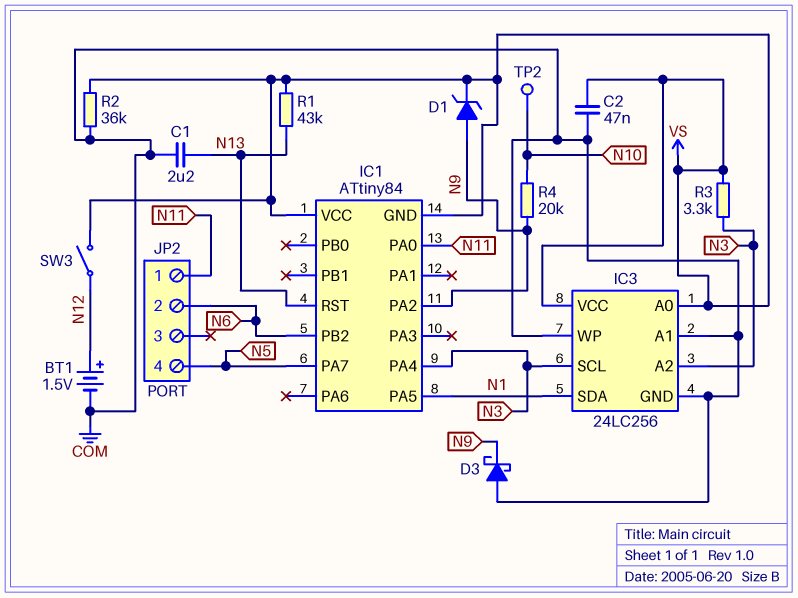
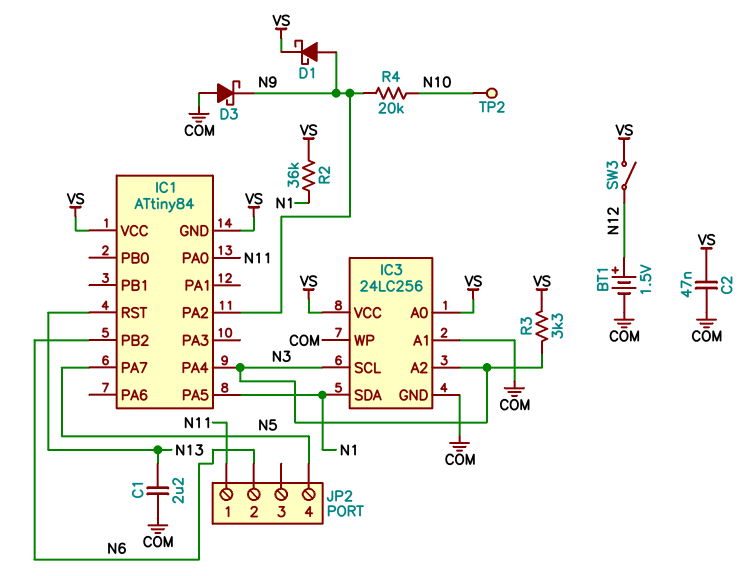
D1: zener (A N9, K VS) -> schottky (A N9, K VS)
R1: 43k (N13, VS) -> none
R2: 36k (COM, VS) -> 36k (N1, VS)

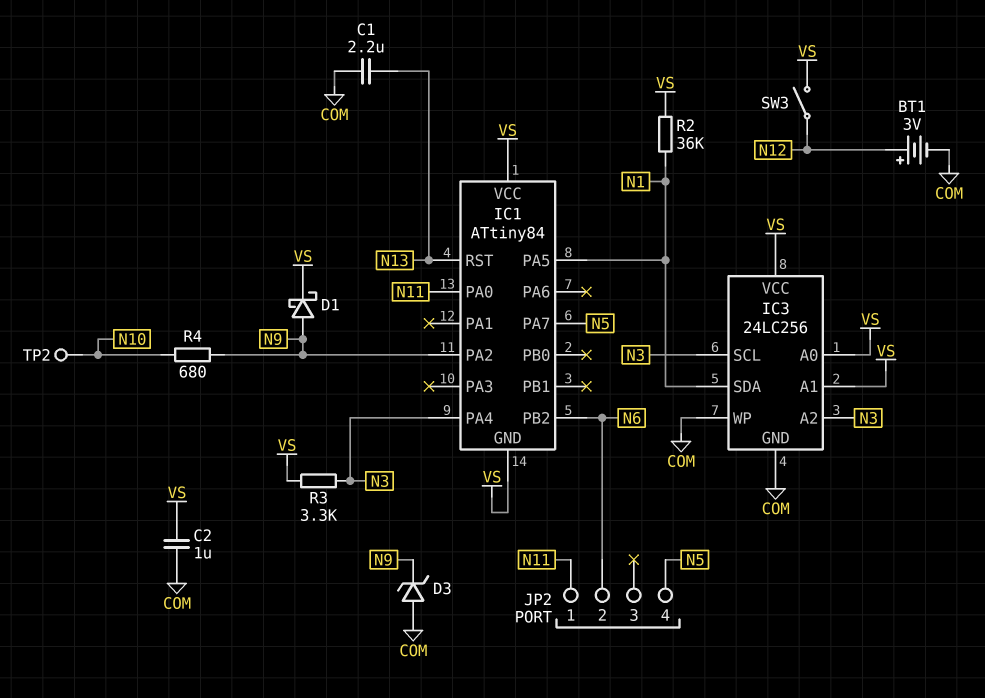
BT1: 1.5V (plus N12, minus COM) -> 3V (plus N12, minus COM)
C2: 47nF (COM, VS) -> 1uF (COM, VS)
D3: schottky (A COM, K N9) -> zener (A COM, K N9)
IC3 pin A1: COM -> VS
R4: 20k (N9, N10) -> 680 (N9, N10)

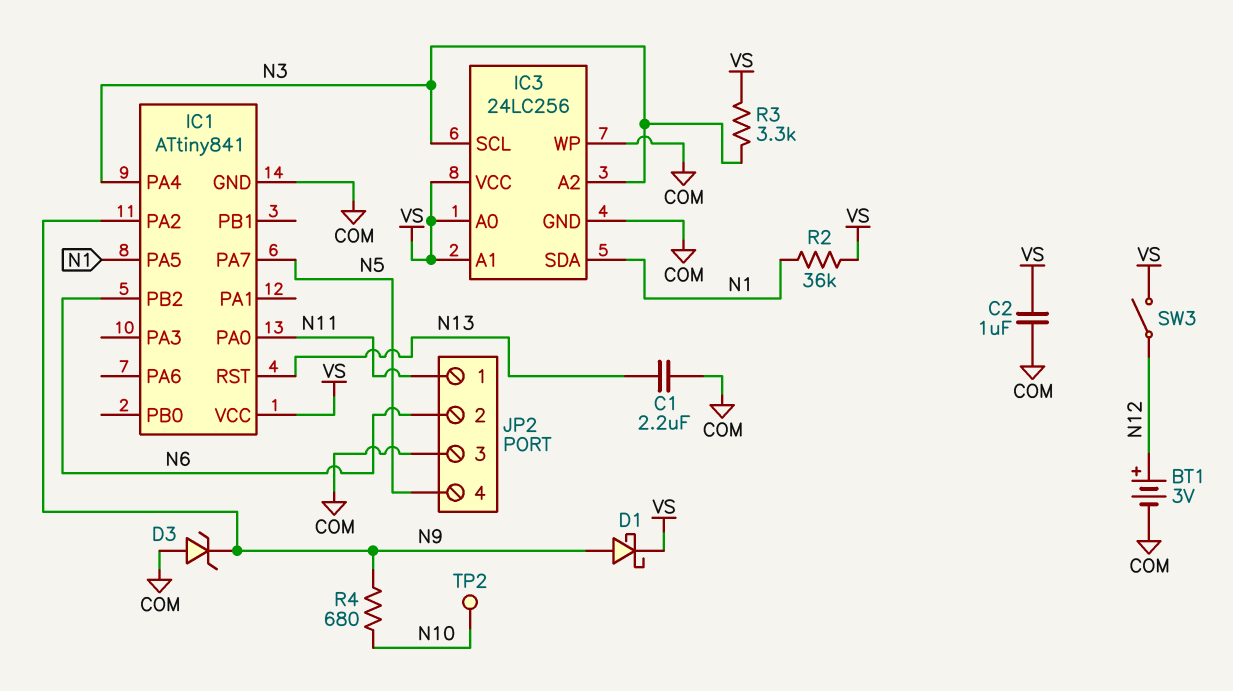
IC1: ATtiny84 -> ATtiny841
IC1 pin GND: VS -> COM
JP2 pin 3: none -> COM

